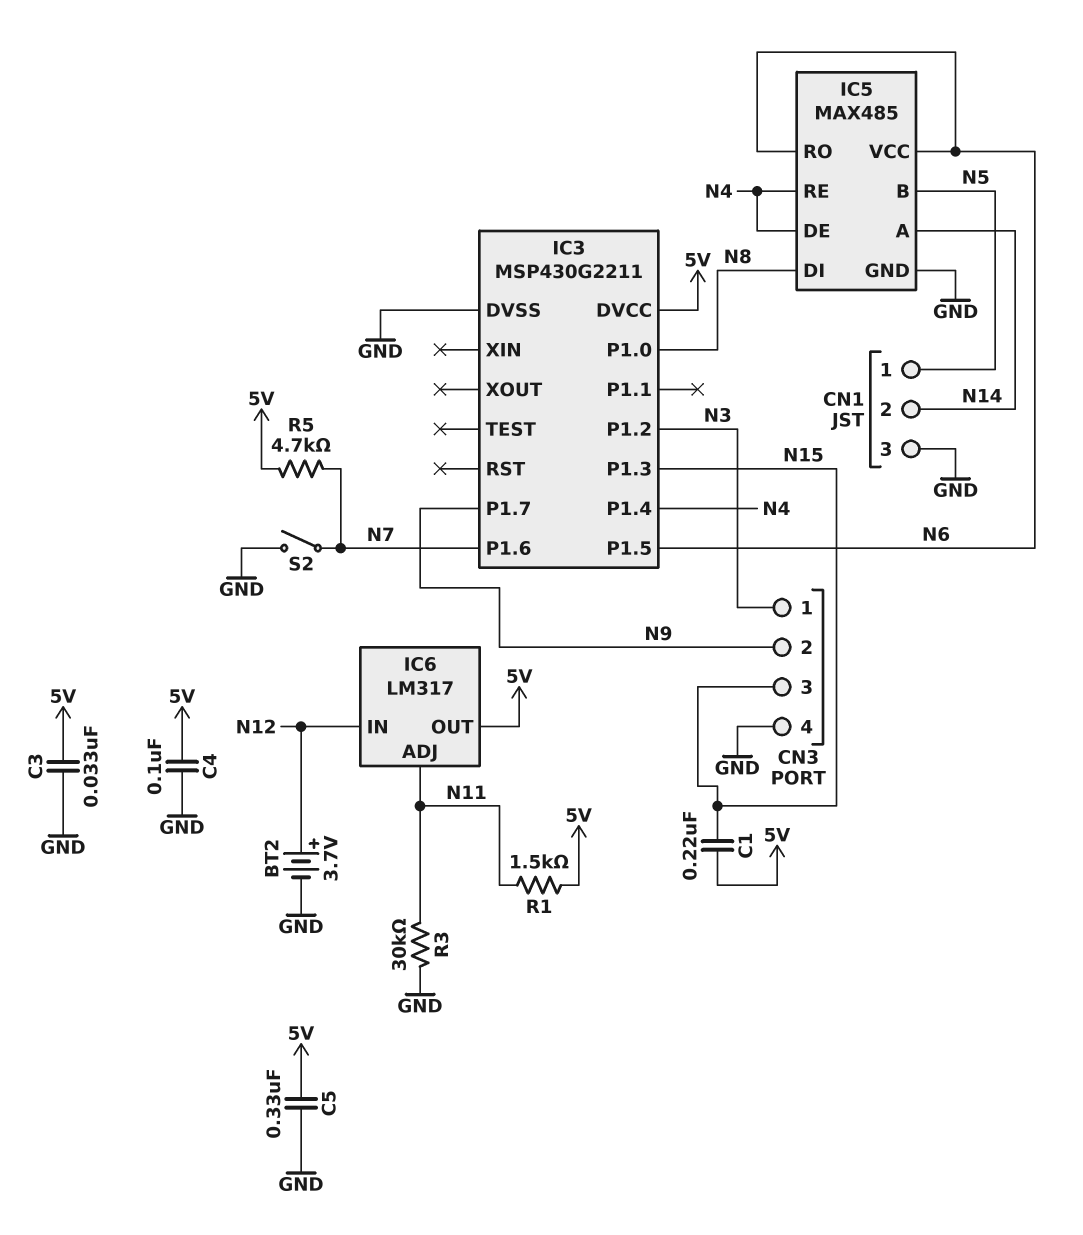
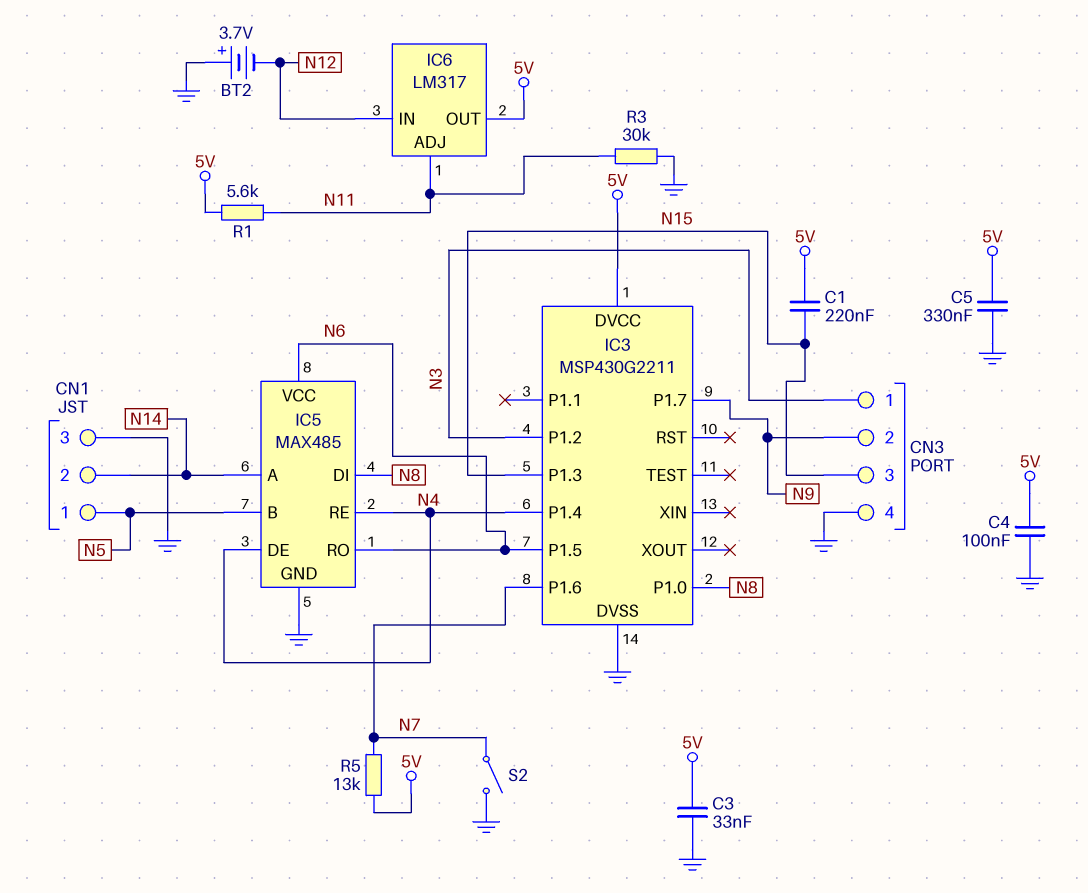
BT2: 3.7V (plus N12, minus GND) -> 3.7V (plus GND, minus N12)
R1: 1.5k (5V, N11) -> 5.6k (5V, N11)
R5: 4.7k (5V, N7) -> 13k (5V, N7)

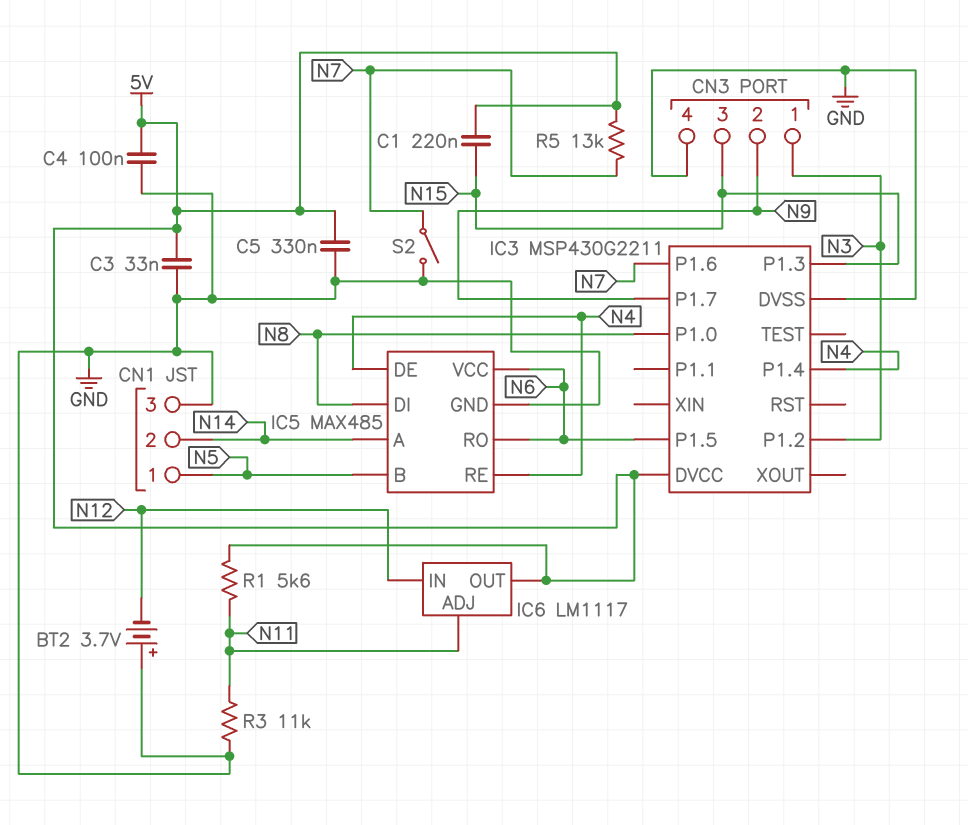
IC6: LM317 -> LM1117
R3: 30k (GND, N11) -> 11k (GND, N11)

